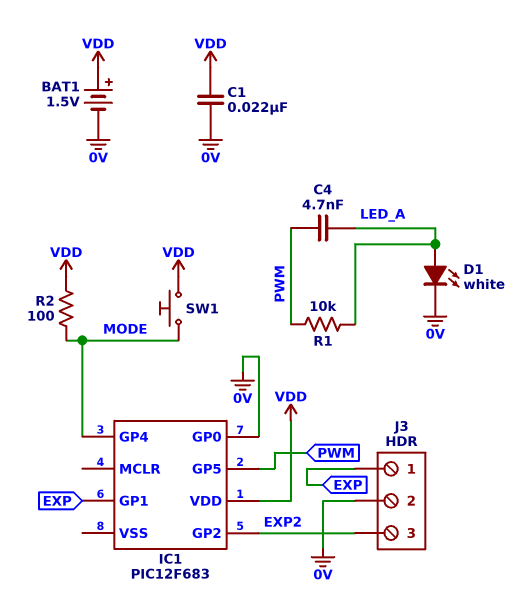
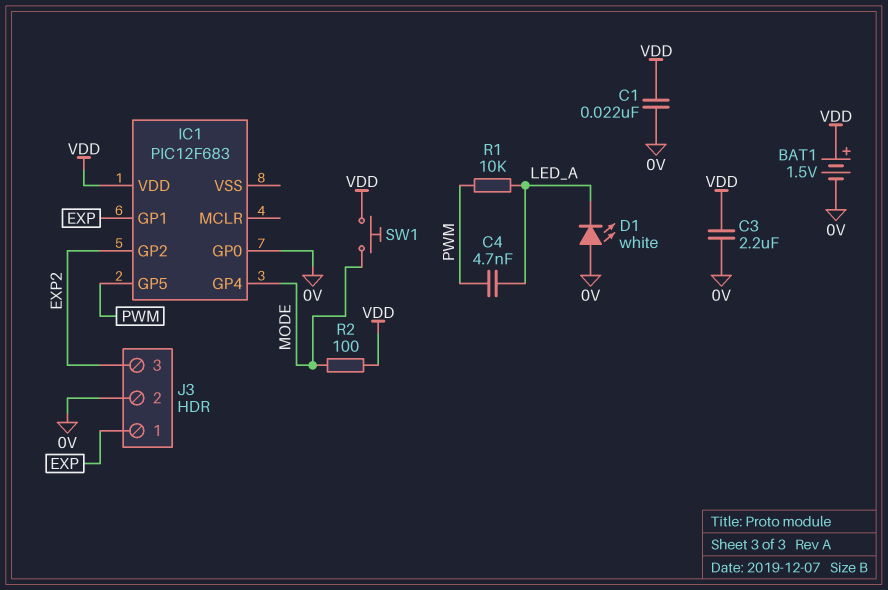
C3: none -> 2.2uF (0V, VDD)
D1: LED white (A LED_A, K 0V) -> LED white (A 0V, K LED_A)

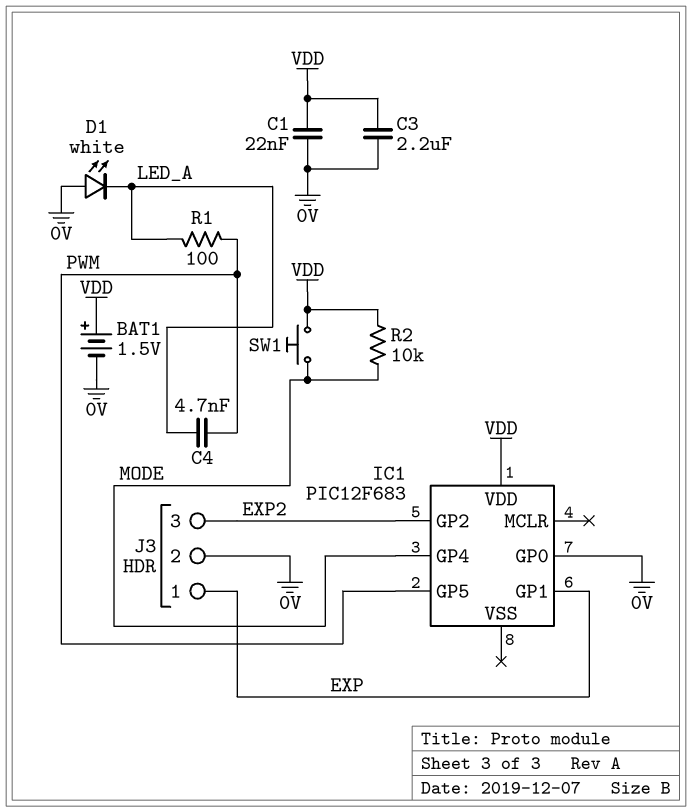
R1: 10k (LED_A, PWM) -> 100 (LED_A, PWM)
R2: 100 (MODE, VDD) -> 10k (MODE, VDD)

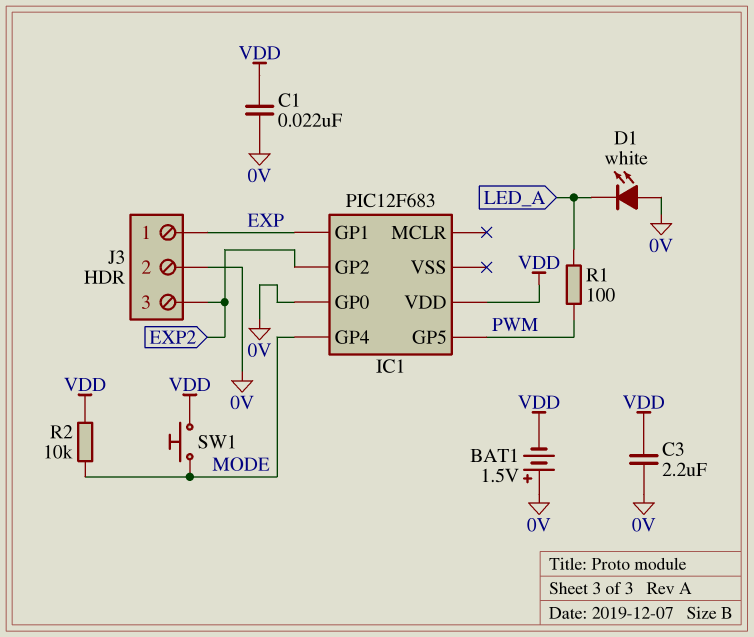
BAT1: 1.5V (plus VDD, minus 0V) -> 1.5V (plus 0V, minus VDD)
C4: 4.7nF (LED_A, PWM) -> none

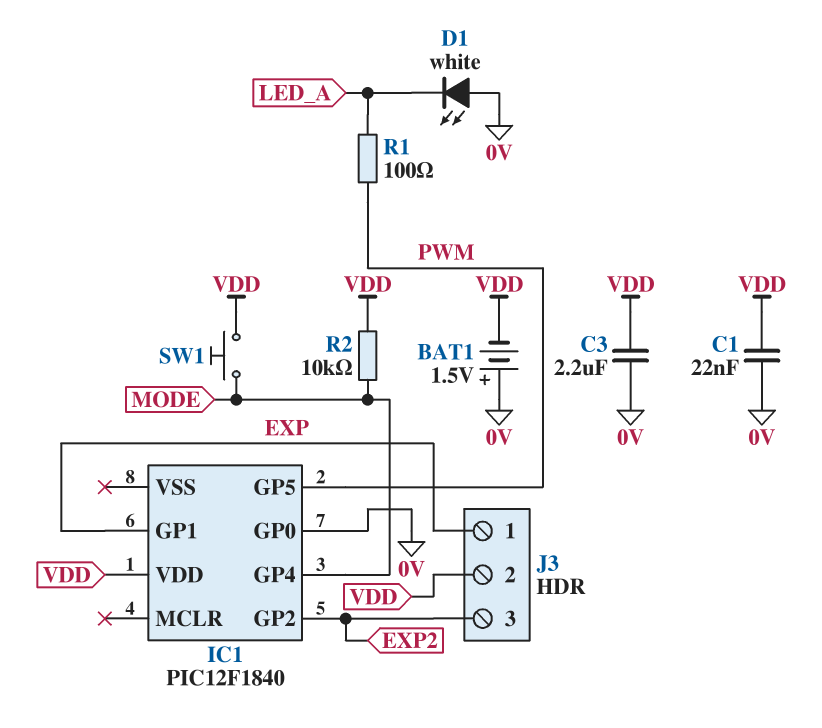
IC1: PIC12F683 -> PIC12F1840
J3 pin 2: 0V -> VDD

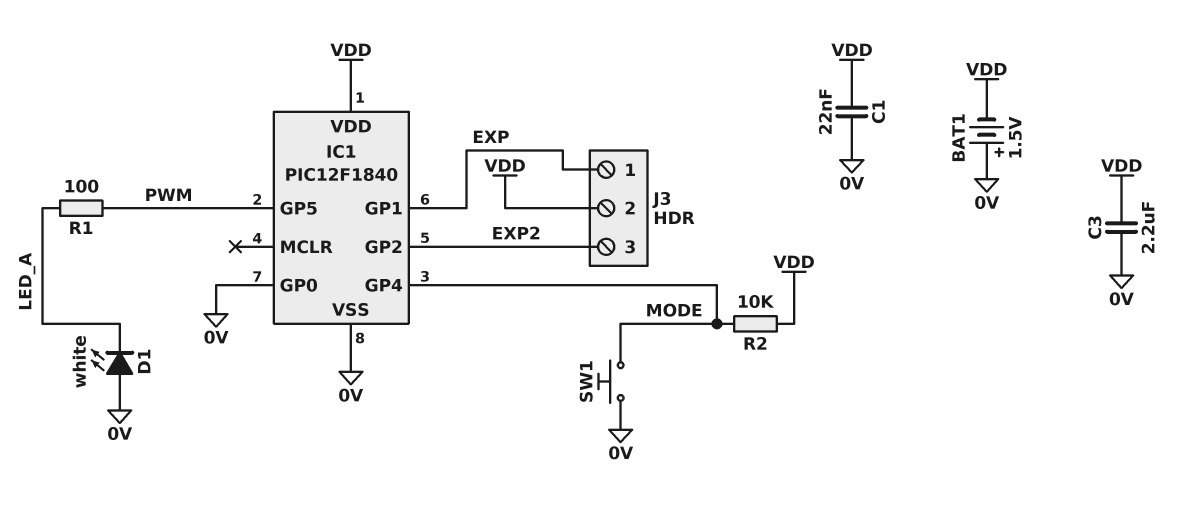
IC1 pin VSS: none -> 0V
SW1: button (MODE, VDD) -> button (0V, MODE)

